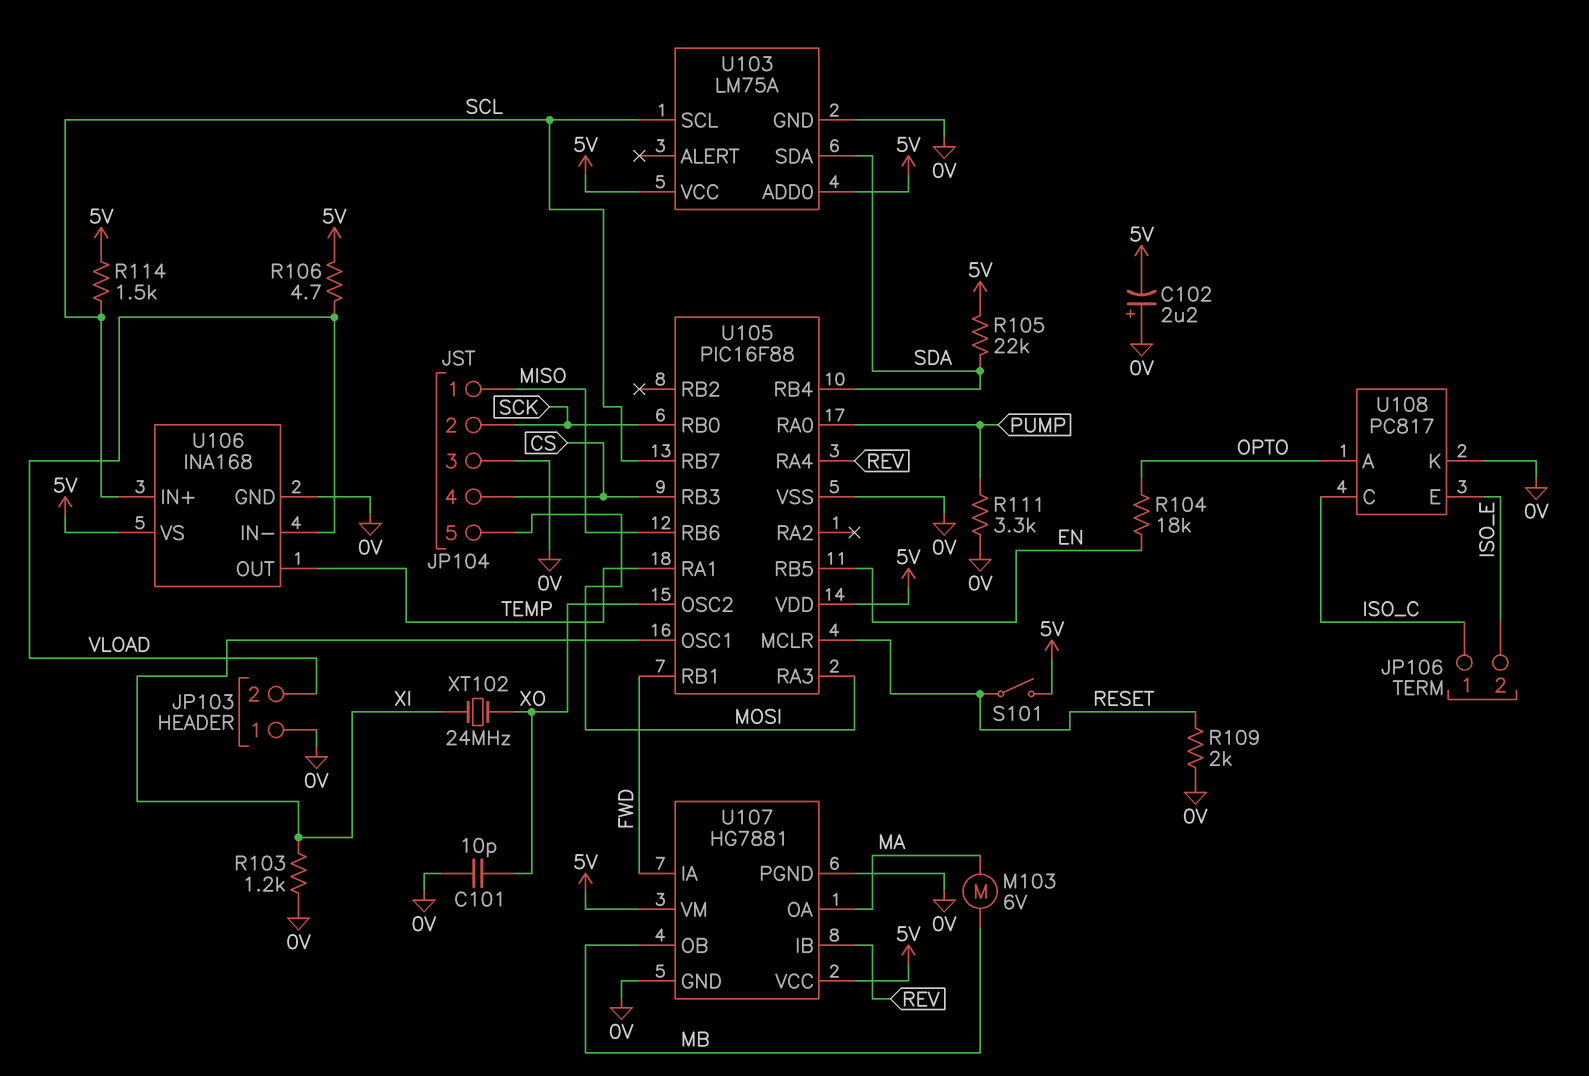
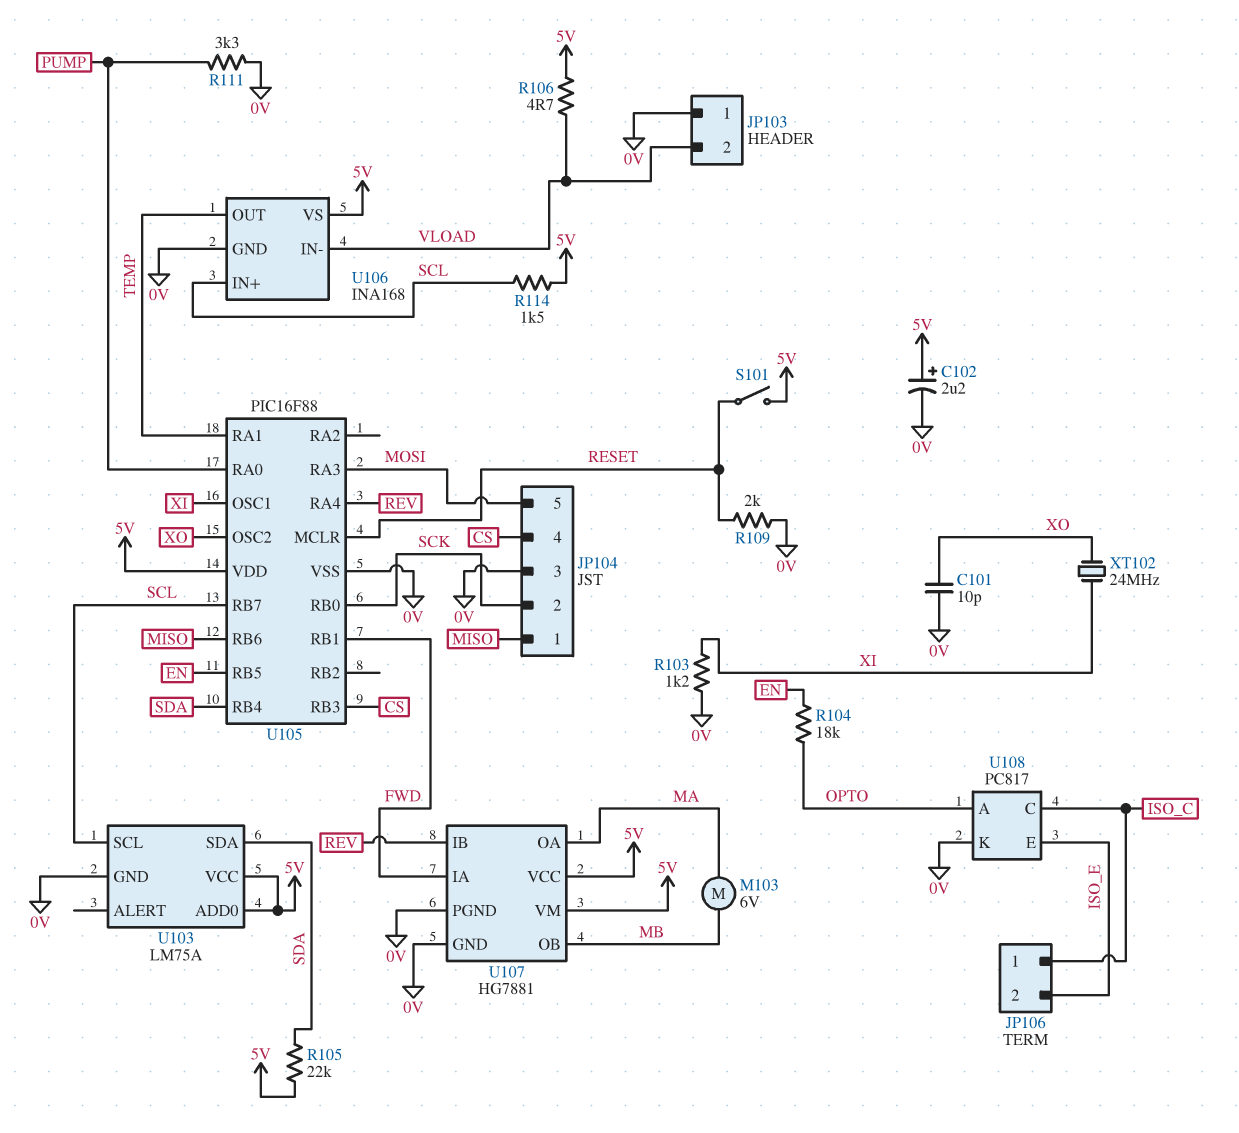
C102: 2.2uF (plus 0V, minus 5V) -> 2.2uF (plus 5V, minus 0V)

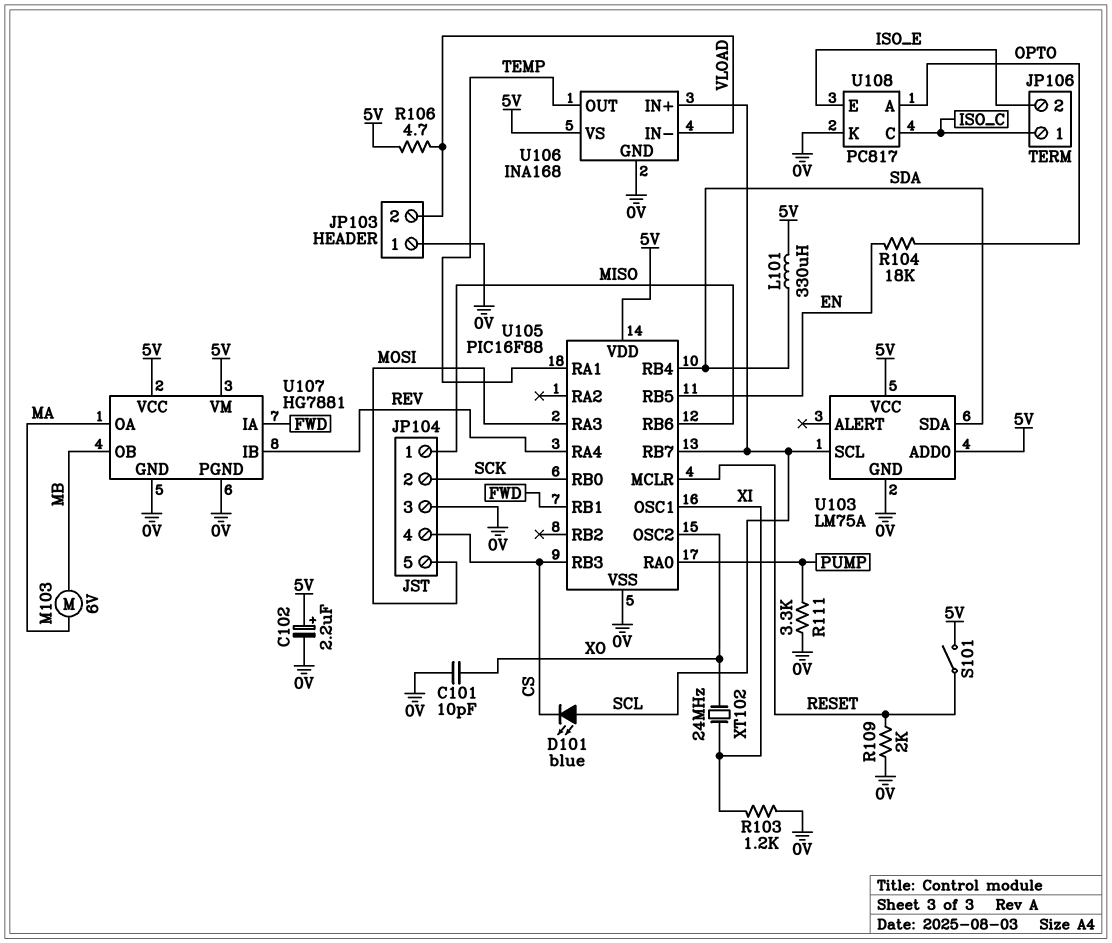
D101: none -> LED blue (A SCL, K CS)
L101: none -> 330uH (5V, SDA)
R105: 22k (5V, SDA) -> none
R114: 1.5k (5V, SCL) -> none

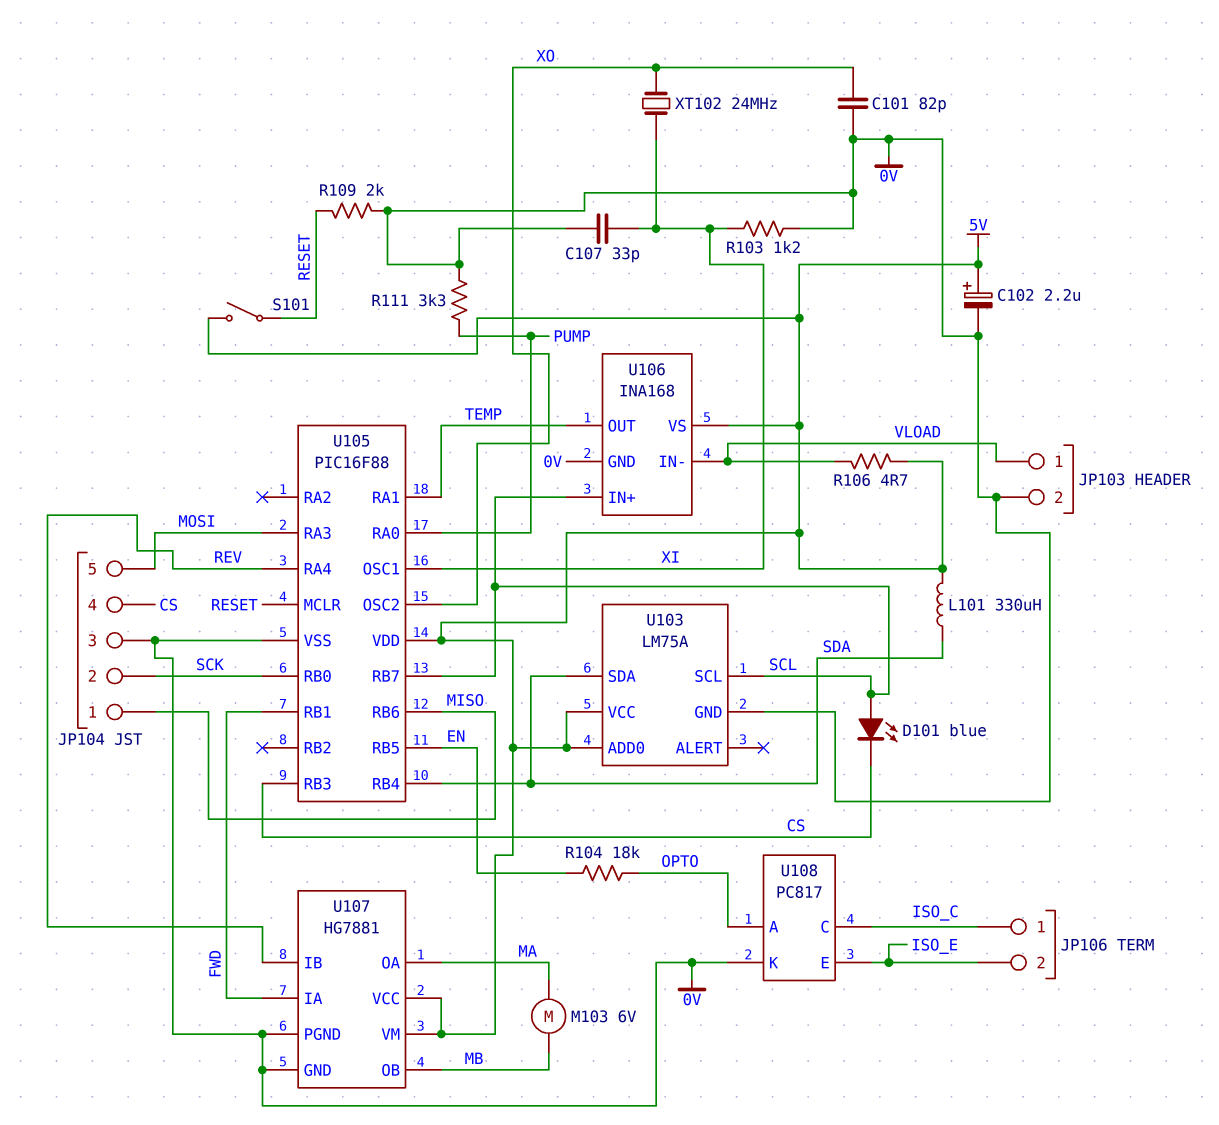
C101: 10pF (0V, XO) -> 82pF (0V, XO)
C107: none -> 33pF (0V, XI)
JP103 pin 1: 0V -> VLOAD
JP103 pin 2: VLOAD -> 0V

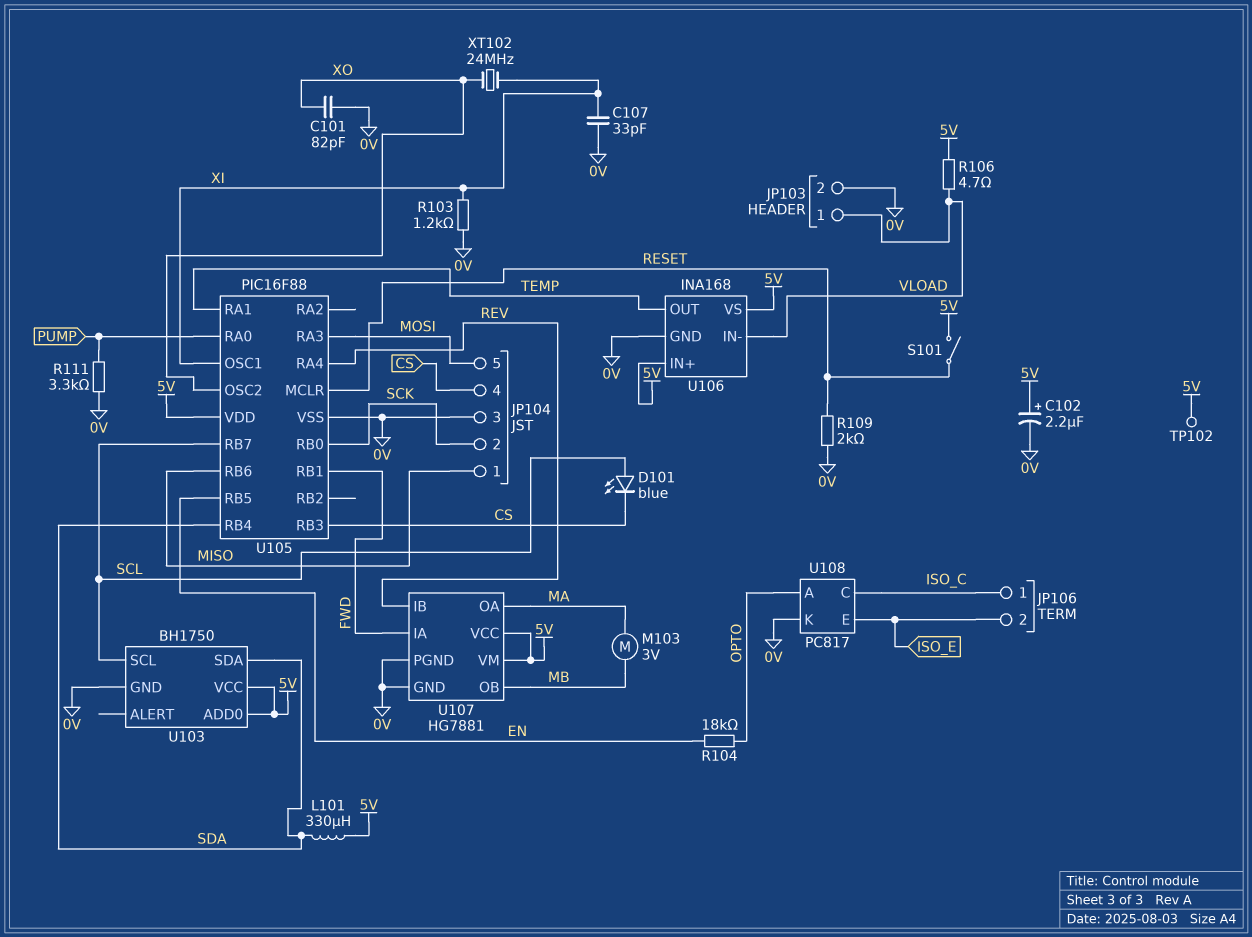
M103: motor 6V (MA, MB) -> motor 3V (MA, MB)
TP102: none -> test point (5V)
U103: LM75A -> BH1750
U106 pin IN+: SCL -> 5V

